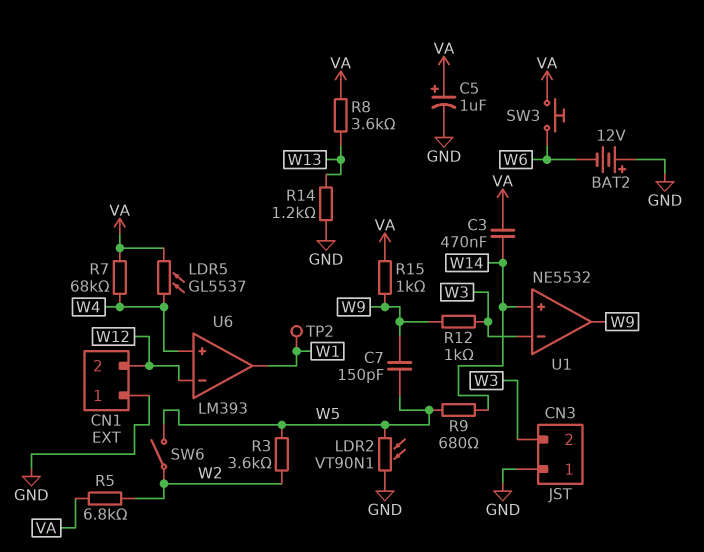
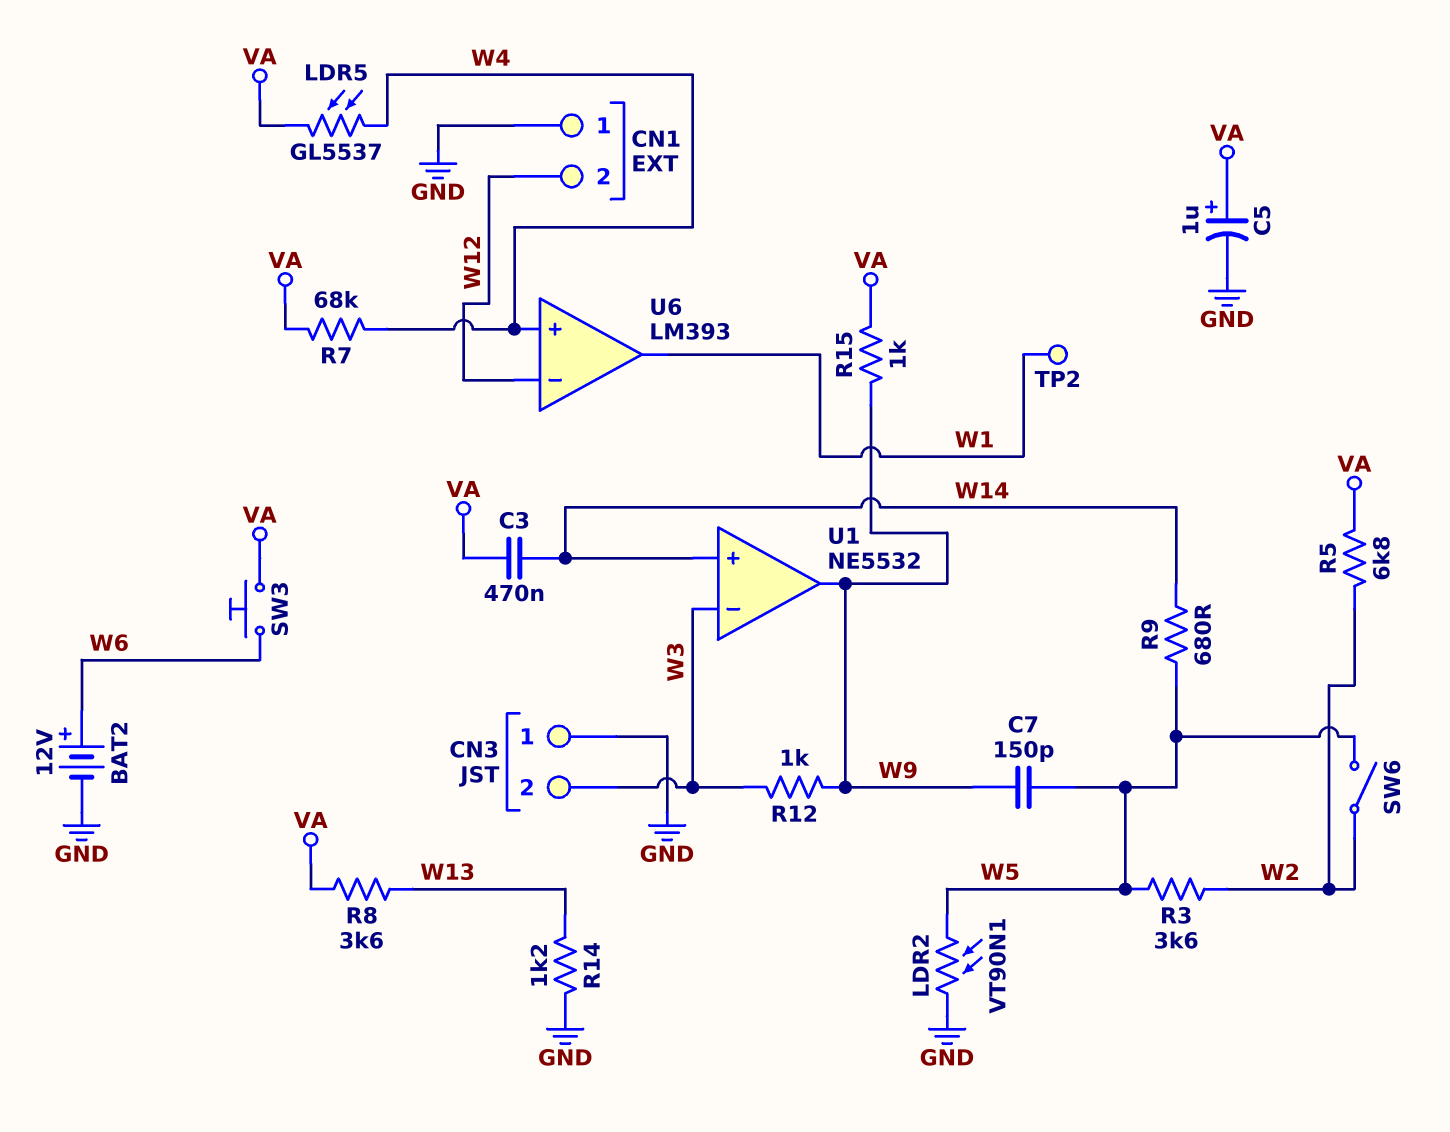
BAT2: 12V (plus GND, minus W6) -> 12V (plus W6, minus GND)

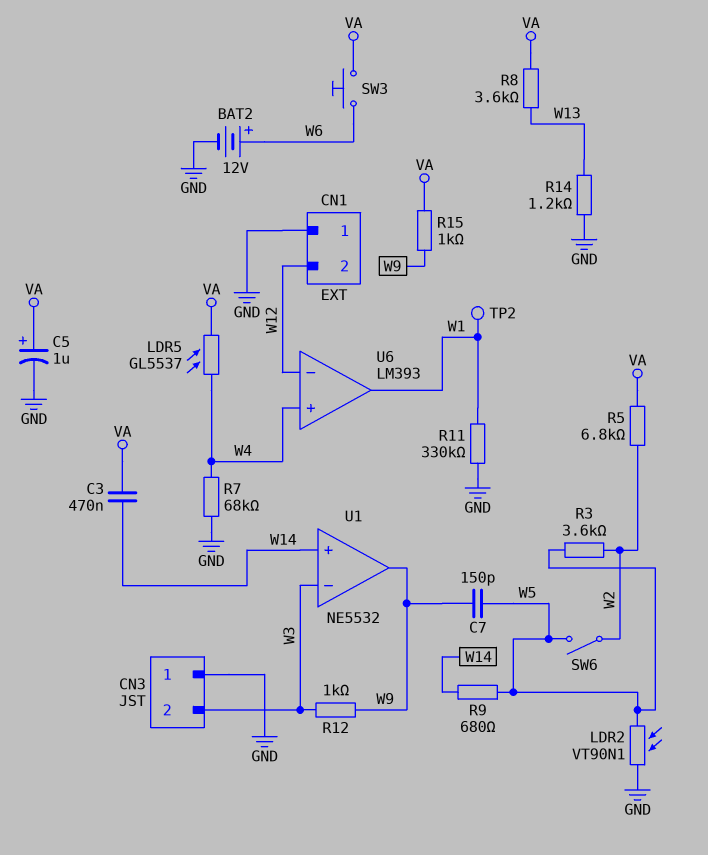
R7: 68k (VA, W4) -> 68k (GND, W4)
R11: none -> 330k (GND, W1)

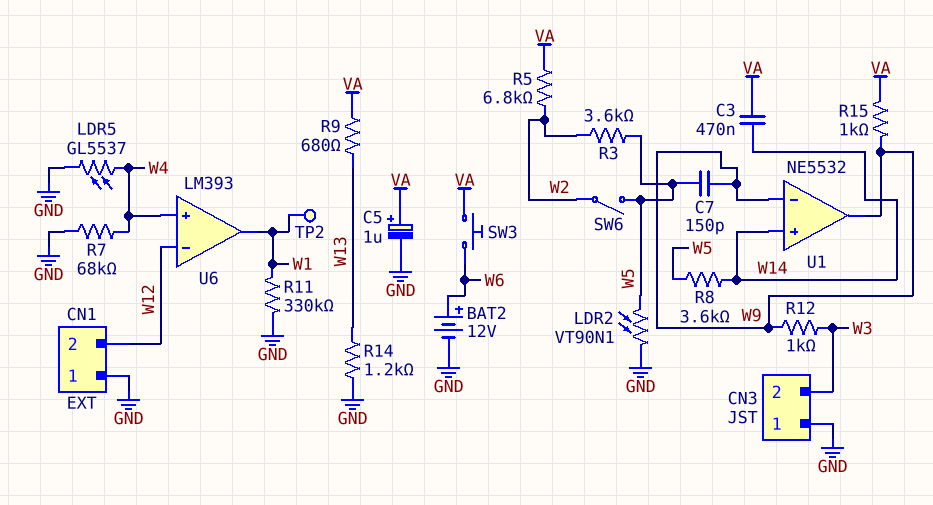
LDR5: GL5537 (VA, W4) -> GL5537 (GND, W4)
R8: 3.6k (VA, W13) -> 3.6k (W5, W14)
R9: 680 (W5, W14) -> 680 (VA, W13)
U1 pin in-: W3 -> W9

